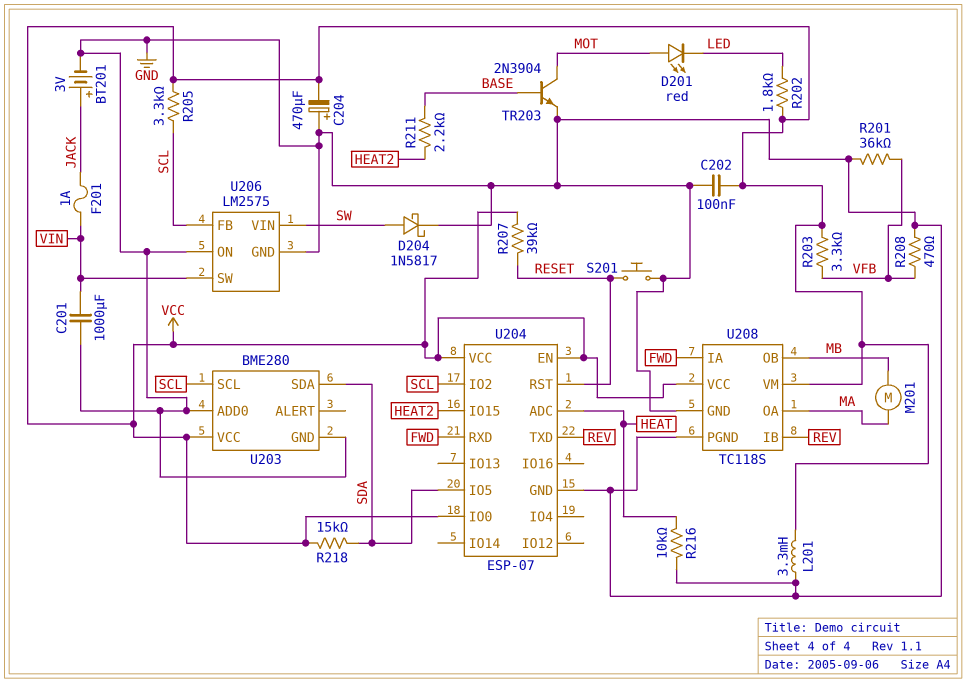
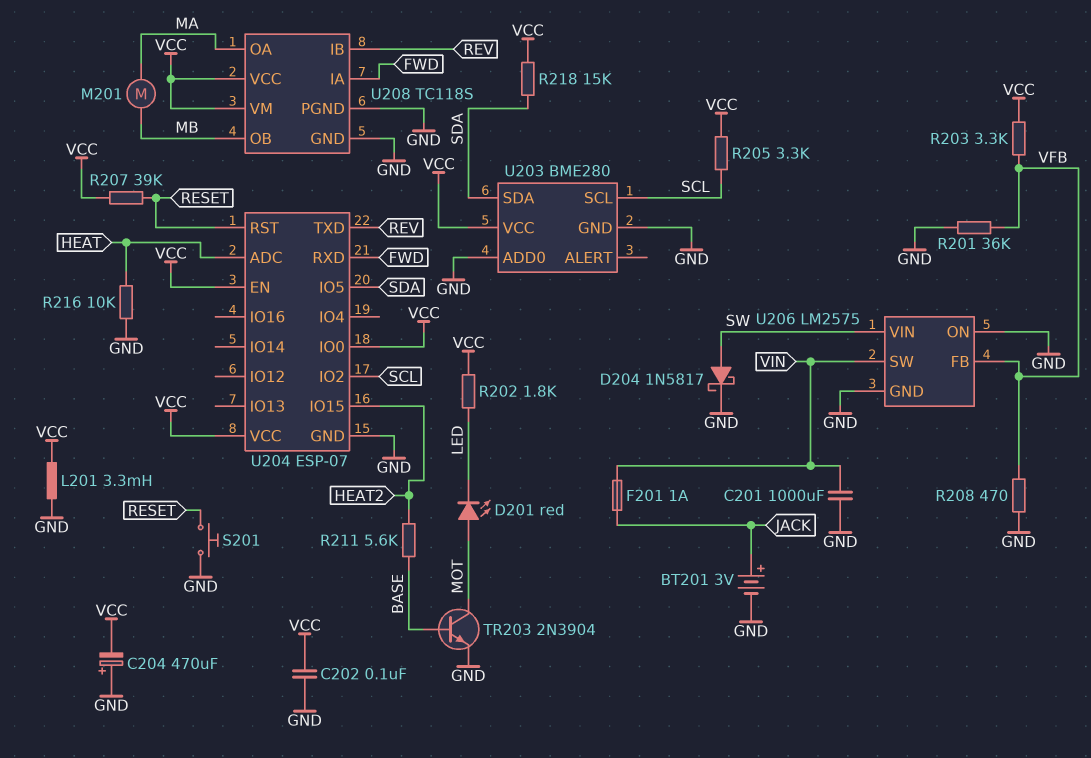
R211: 2.2k (BASE, HEAT2) -> 5.6k (BASE, HEAT2)
U206 pin FB: SCL -> VFB

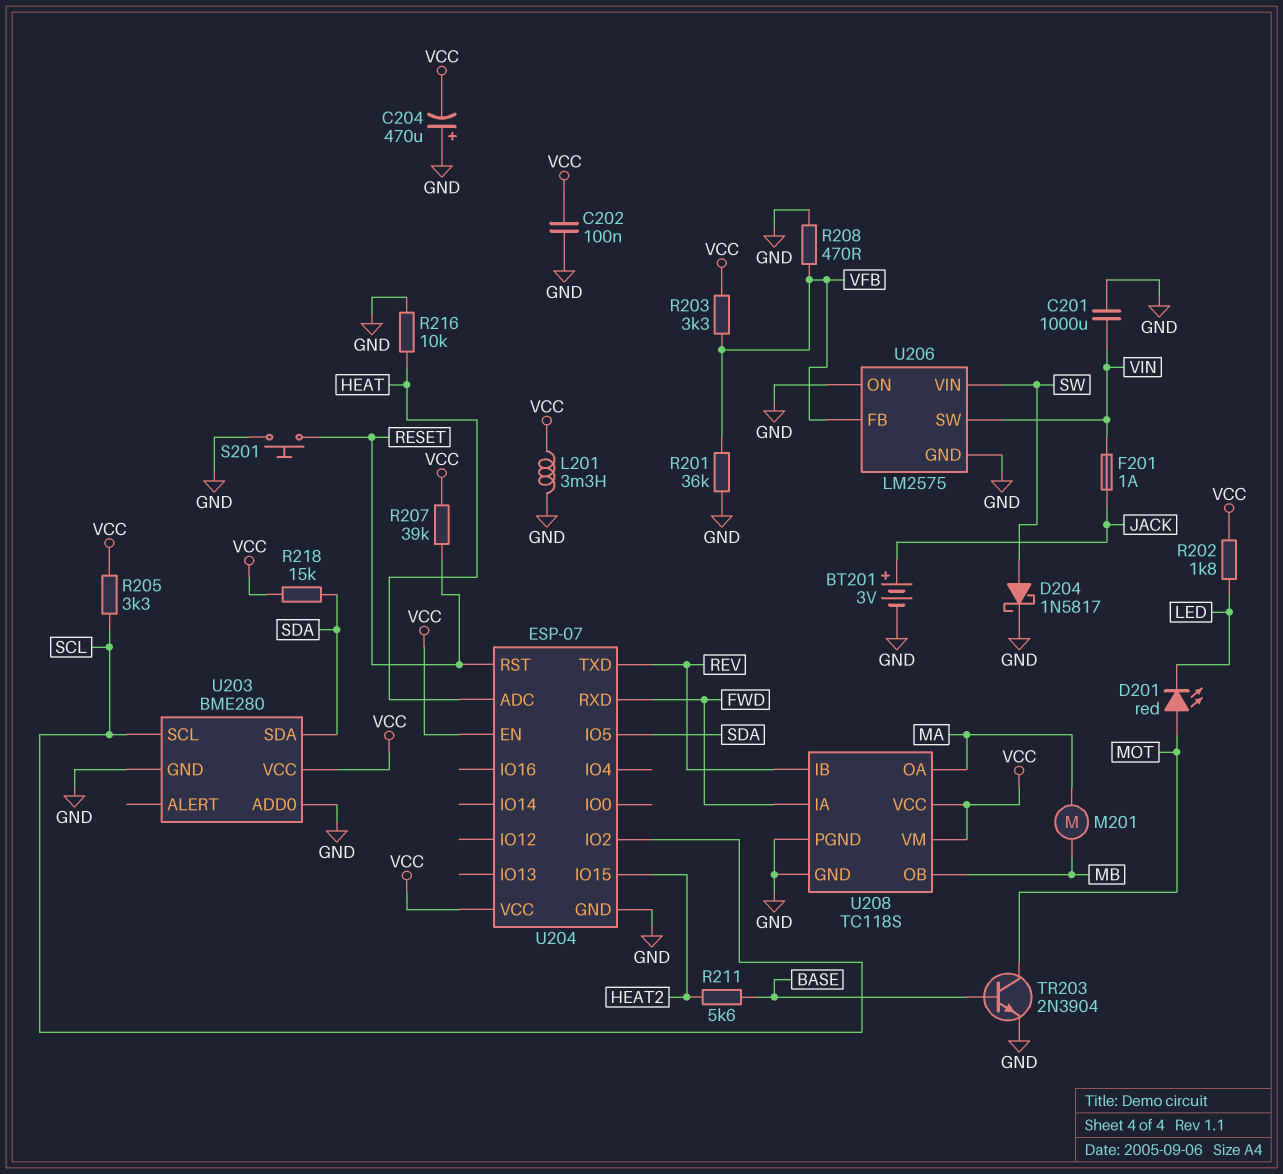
U204 pin IO0: VCC -> none

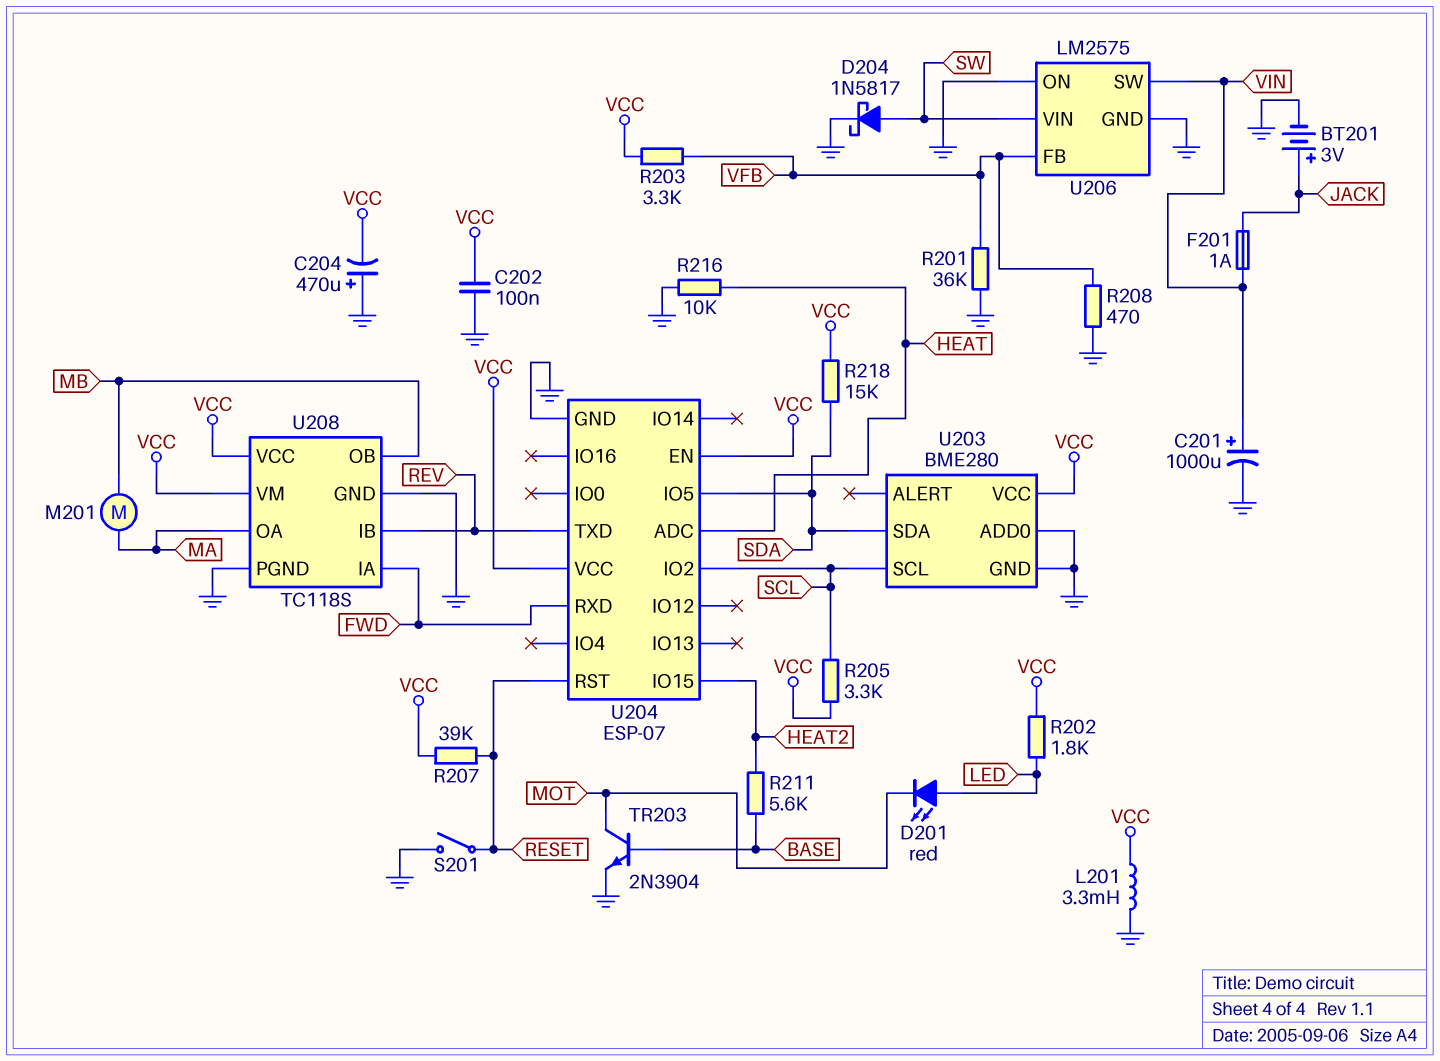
C201: 1000uF (GND, VIN) -> 1000uF (plus VIN, minus GND)
D201: LED red (A MOT, K LED) -> LED red (A LED, K MOT)
S201: button (GND, RESET) -> switch (GND, RESET)

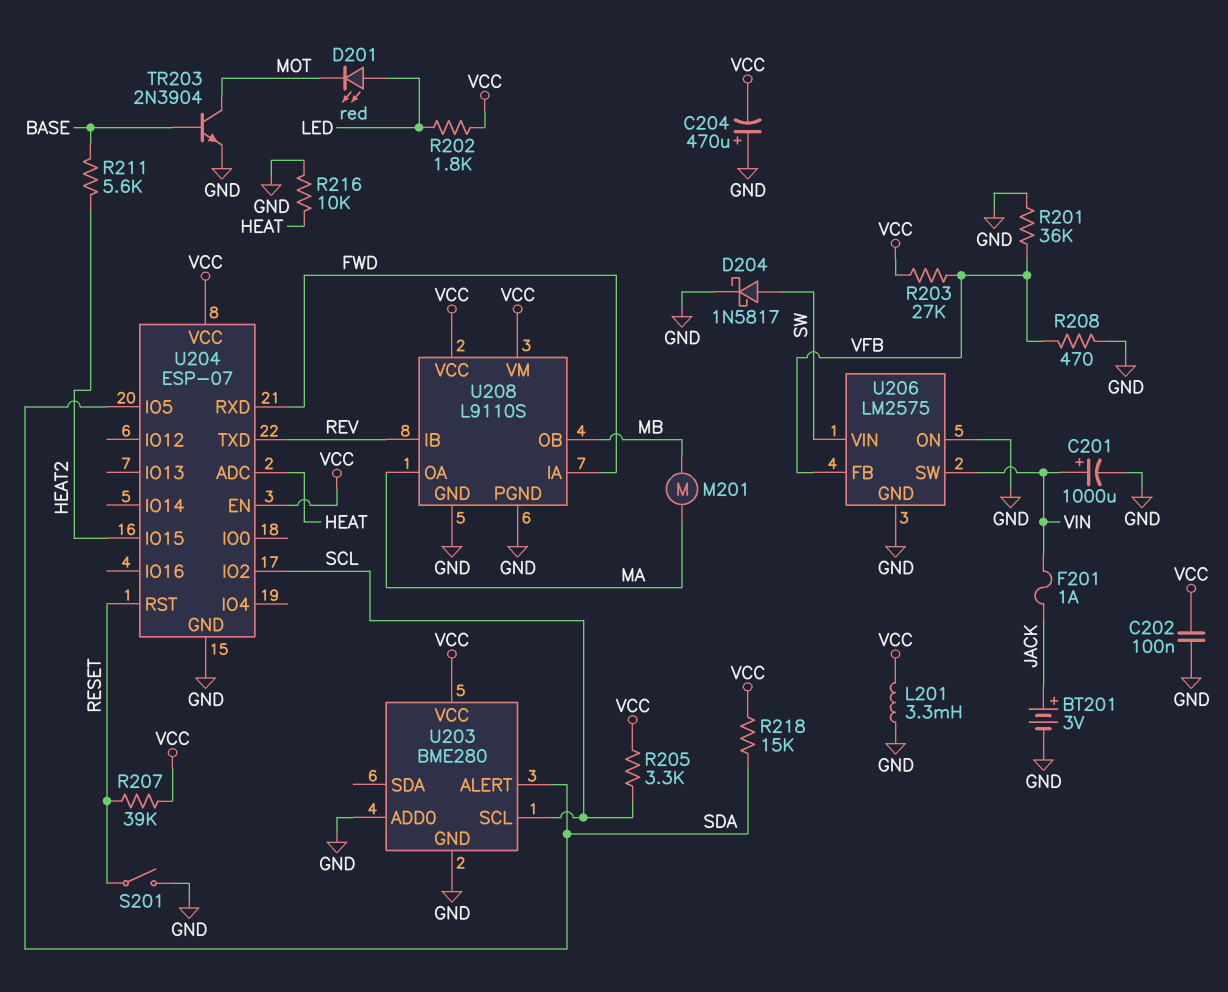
R203: 3.3k (VCC, VFB) -> 27k (VCC, VFB)
U203 pin ALERT: none -> SDA
U203 pin SDA: SDA -> none
U208: TC118S -> L9110S

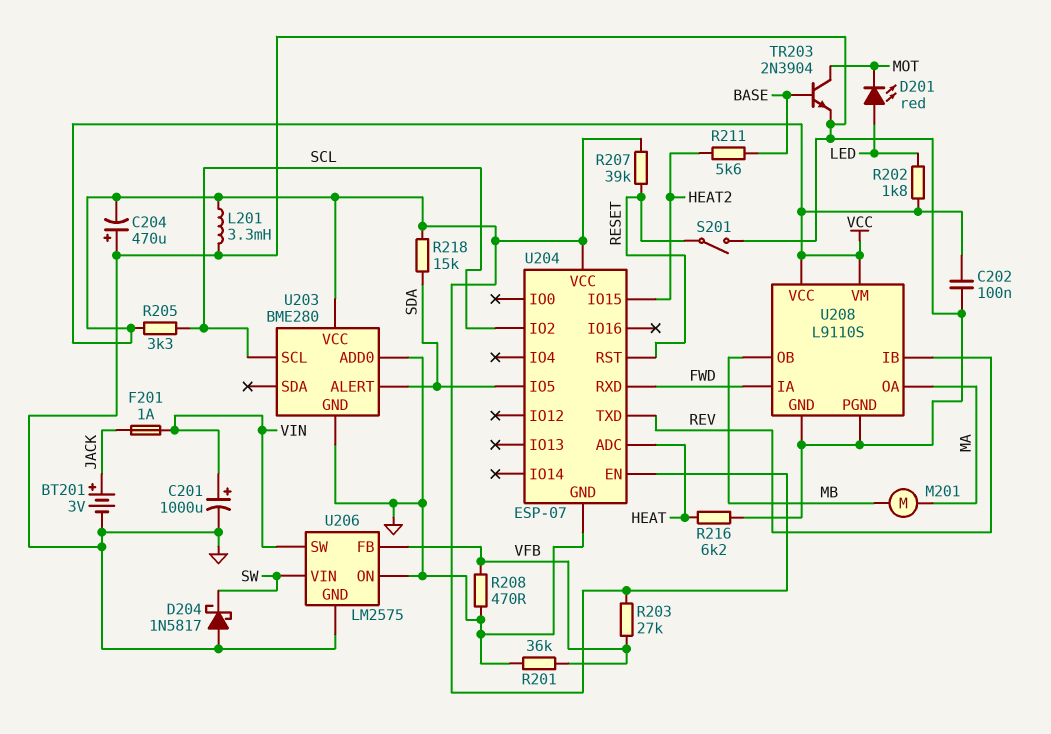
D204: schottky 1N5817 (A SW, K GND) -> schottky 1N5817 (A GND, K SW)
R216: 10k (GND, HEAT) -> 6.2k (GND, HEAT)

